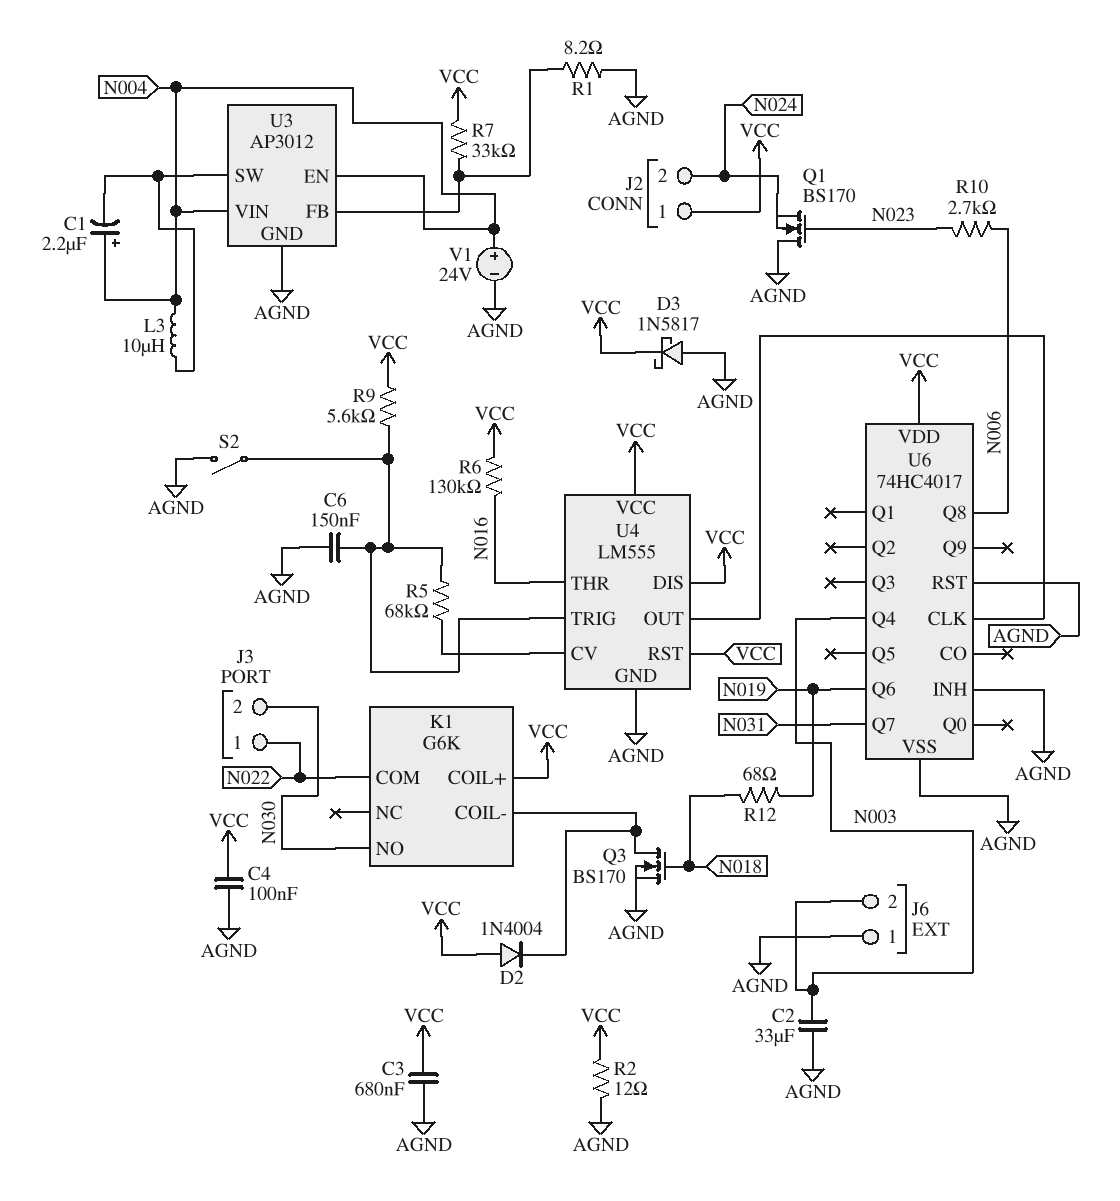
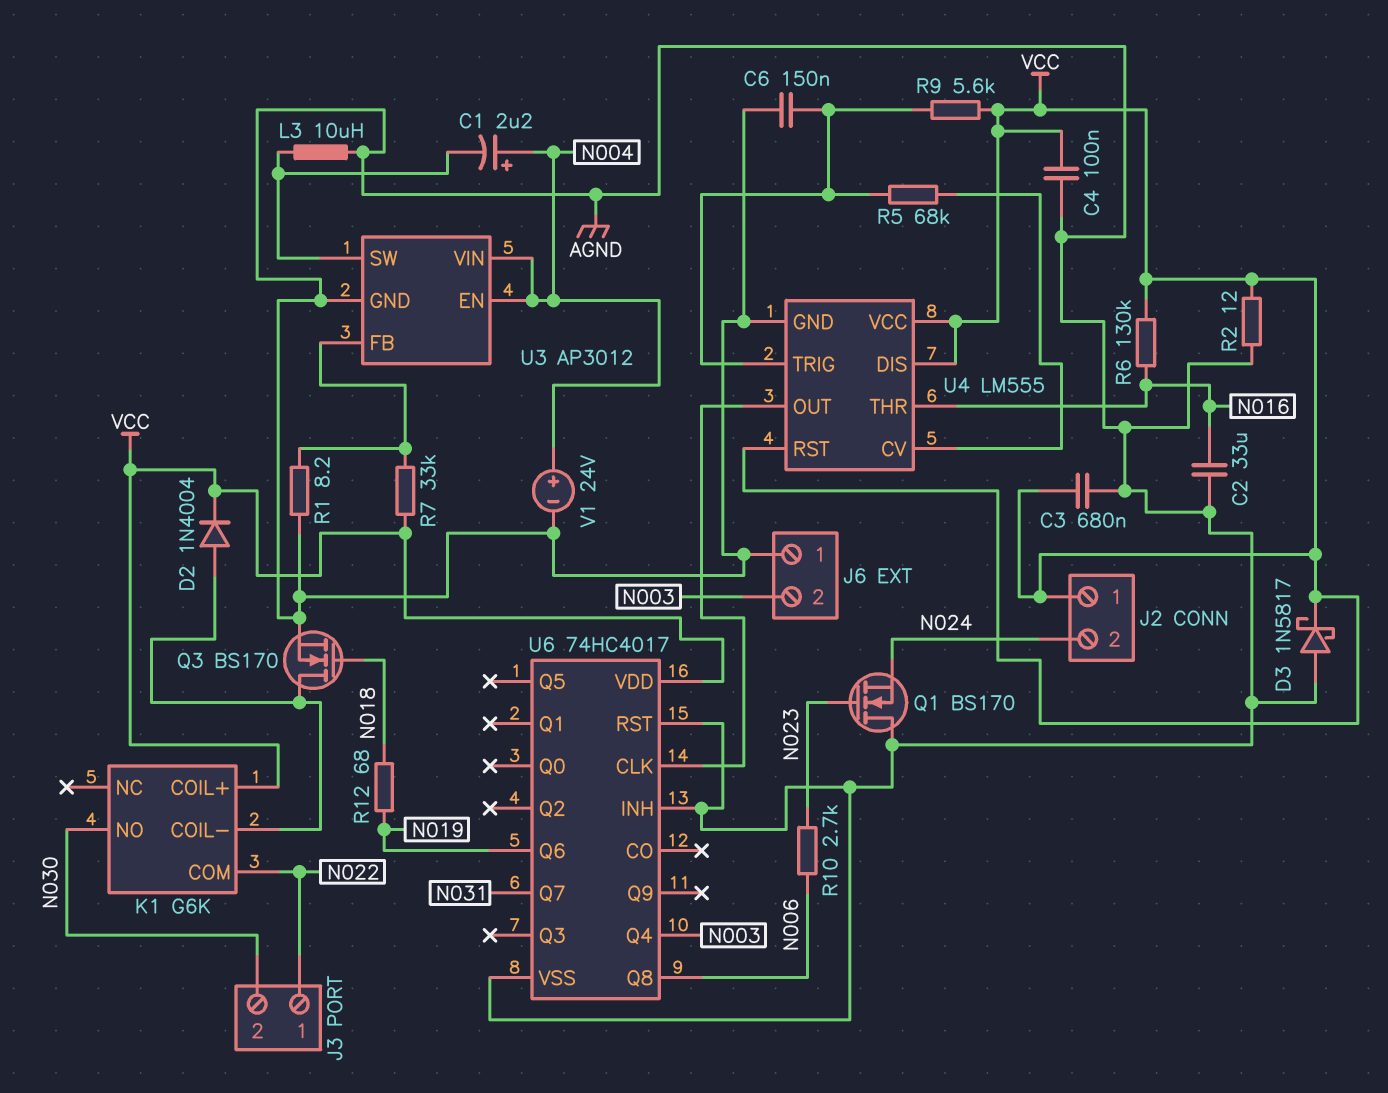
C2: 33uF (AGND, N003) -> 33uF (AGND, N016)
D2: diode 1N4004 (A VCC, K K1/COIL-) -> diode 1N4004 (A K1/COIL-, K VCC)
L3: 10uH (N004, U3/SW) -> 10uH (AGND, U3/SW)
S2: switch (AGND, U4/TRIG) -> none

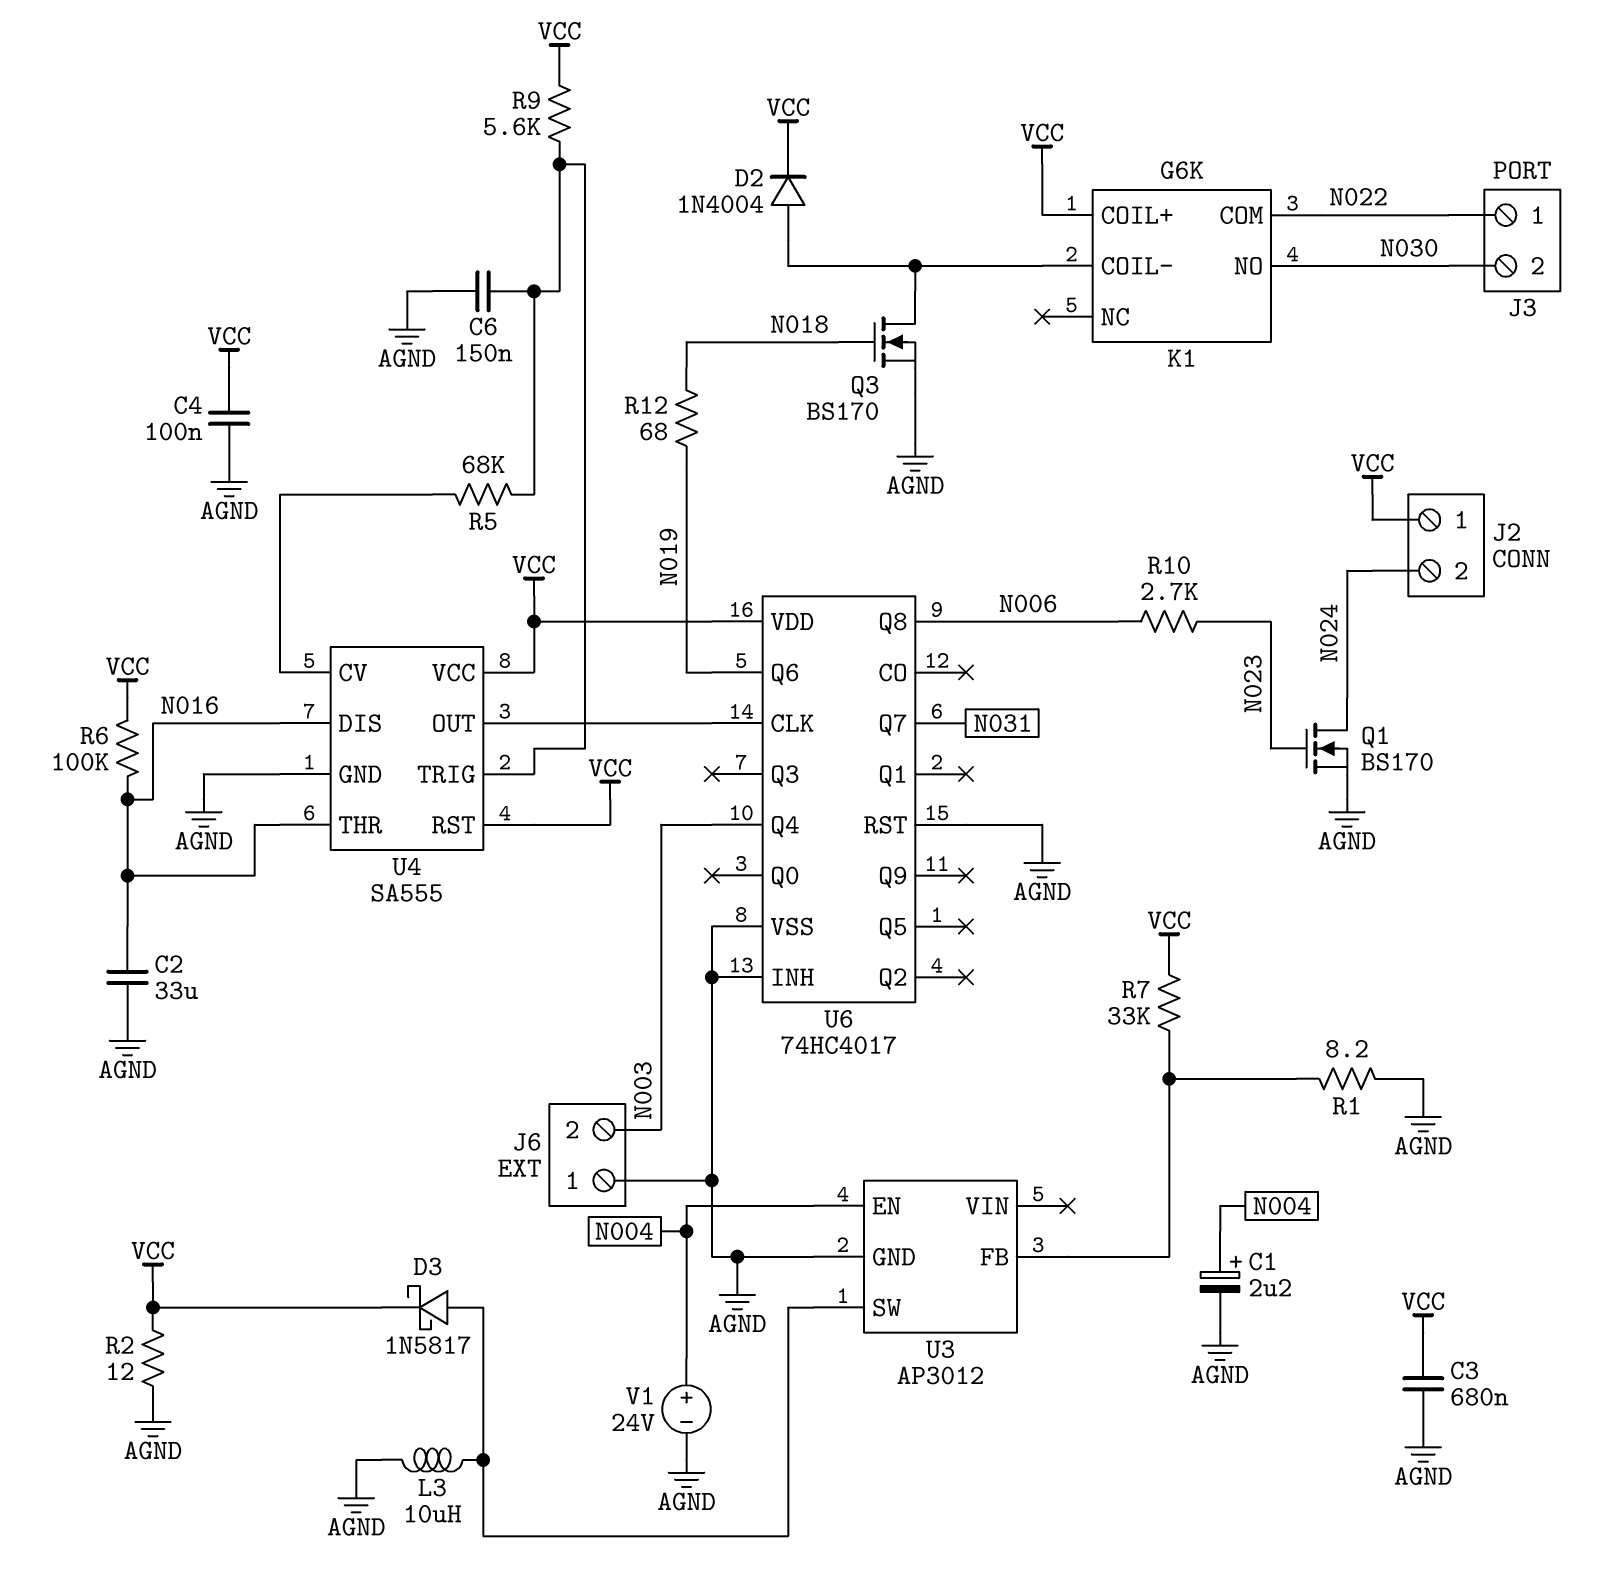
C1: 2.2uF (plus N004, minus U3/SW) -> 2.2uF (plus N004, minus AGND)
D3: schottky 1N5817 (A AGND, K VCC) -> schottky 1N5817 (A U3/SW, K VCC)
Q1: NMOS BS170 (G N023, D AGND, S N024) -> NMOS BS170 (G N023, D N024, S AGND)
R6: 130k (N016, VCC) -> 100k (N016, VCC)
U3 pin VIN: N004 -> none
U4: LM555 -> SA555
U4 pin DIS: VCC -> N016

